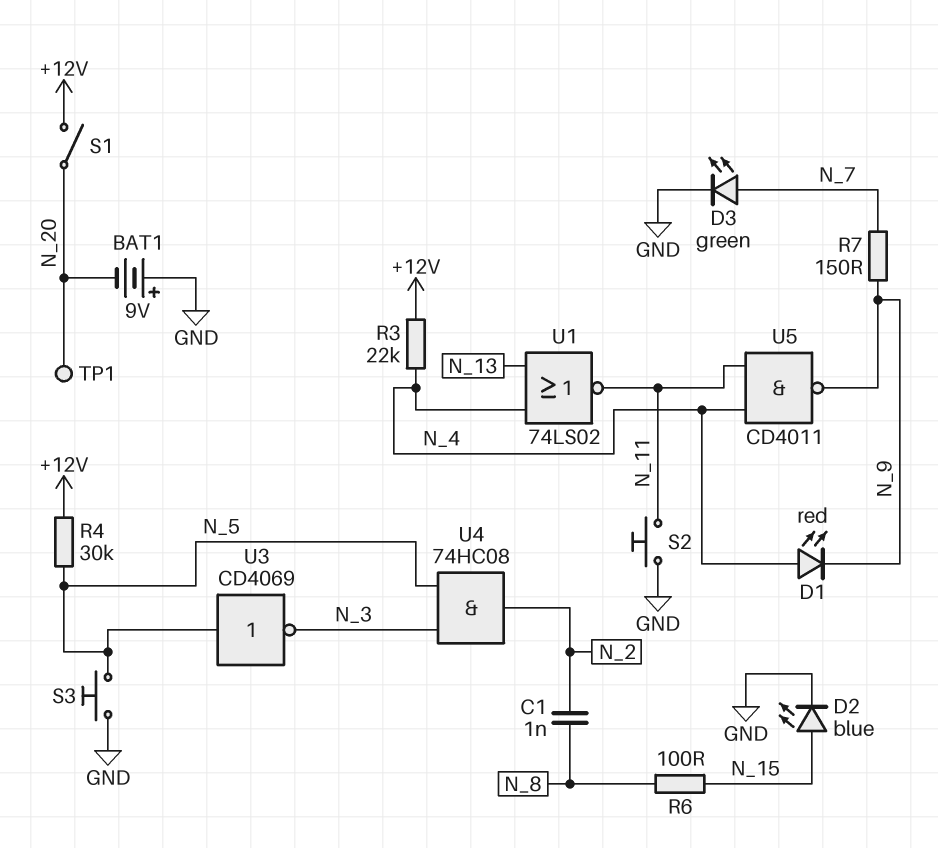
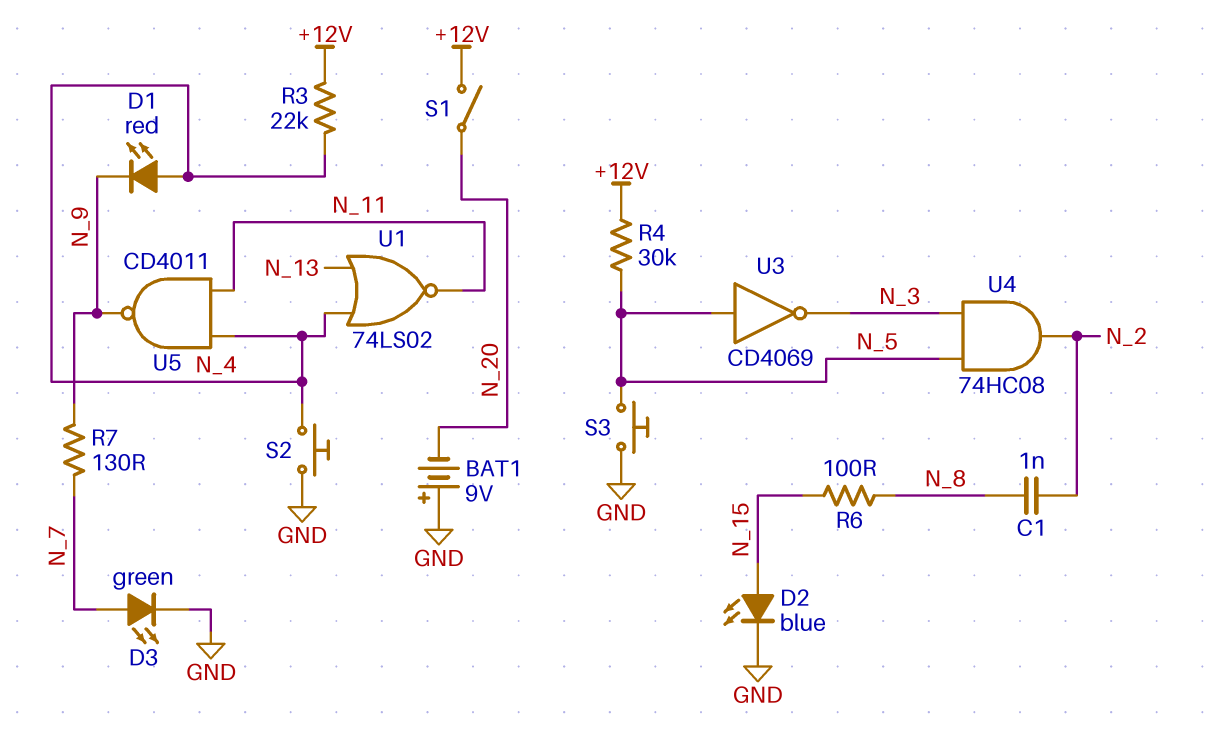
R7: 150 (N_7, N_9) -> 130 (N_7, N_9)
S2: button (GND, N_11) -> button (GND, N_4)
TP1: test point (N_20) -> none

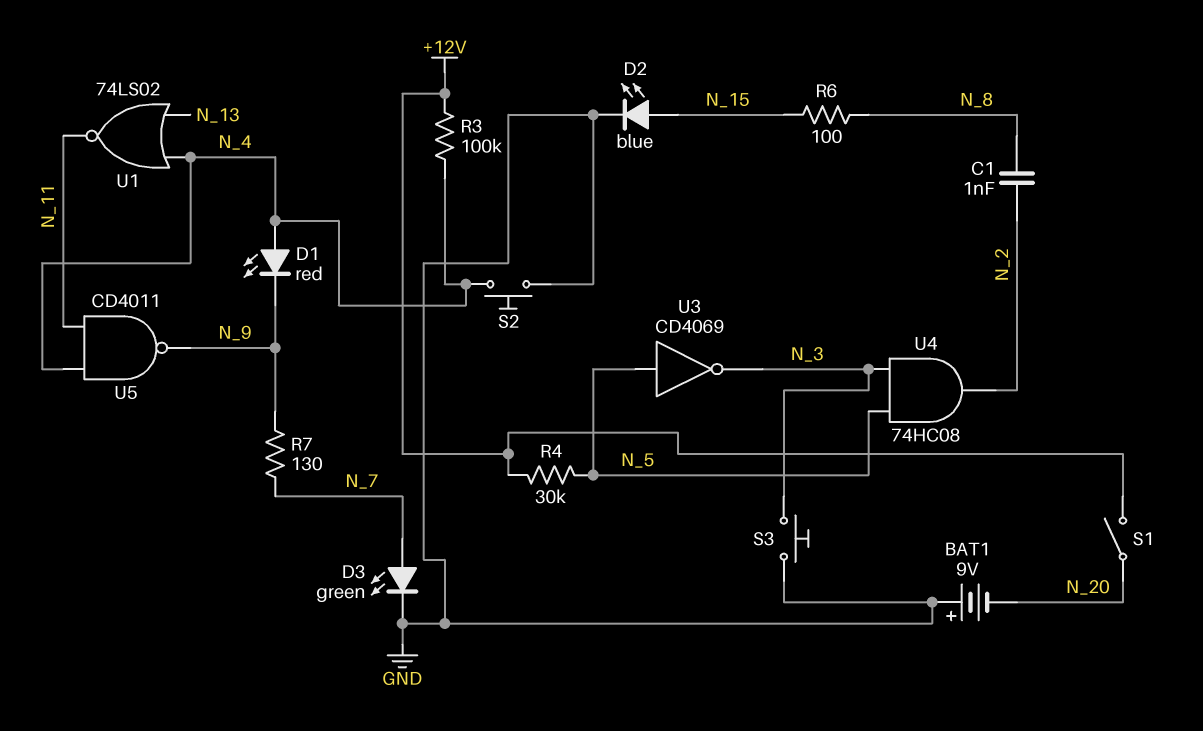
R3: 22k (+12V, N_4) -> 100k (+12V, N_4)
S3: button (GND, N_5) -> button (GND, N_3)

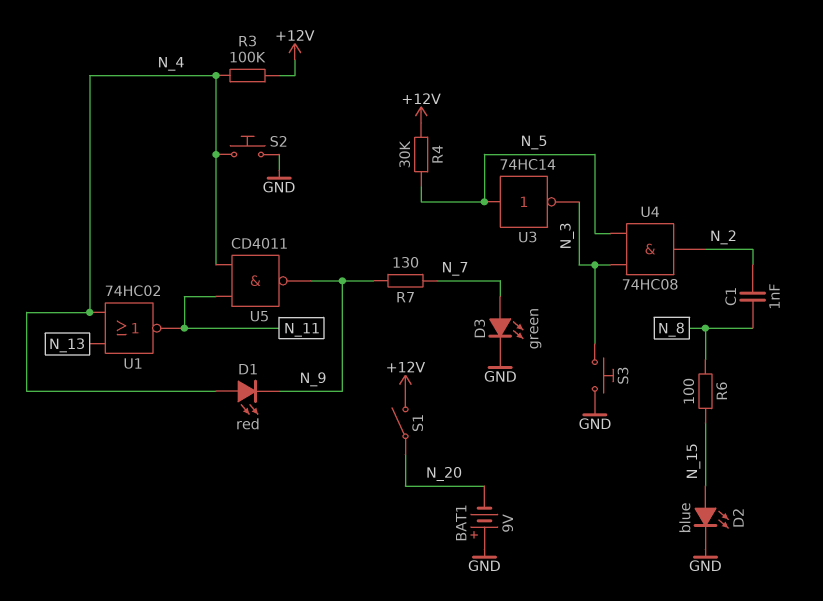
U1: NOR 74LS02 (in N_4, in N_13, out N_11) -> NOR 74HC02 (in N_4, in N_13, out N_11)
U3: NOT CD4069 (in N_5, out N_3) -> NOT 74HC14 (in N_5, out N_3)

